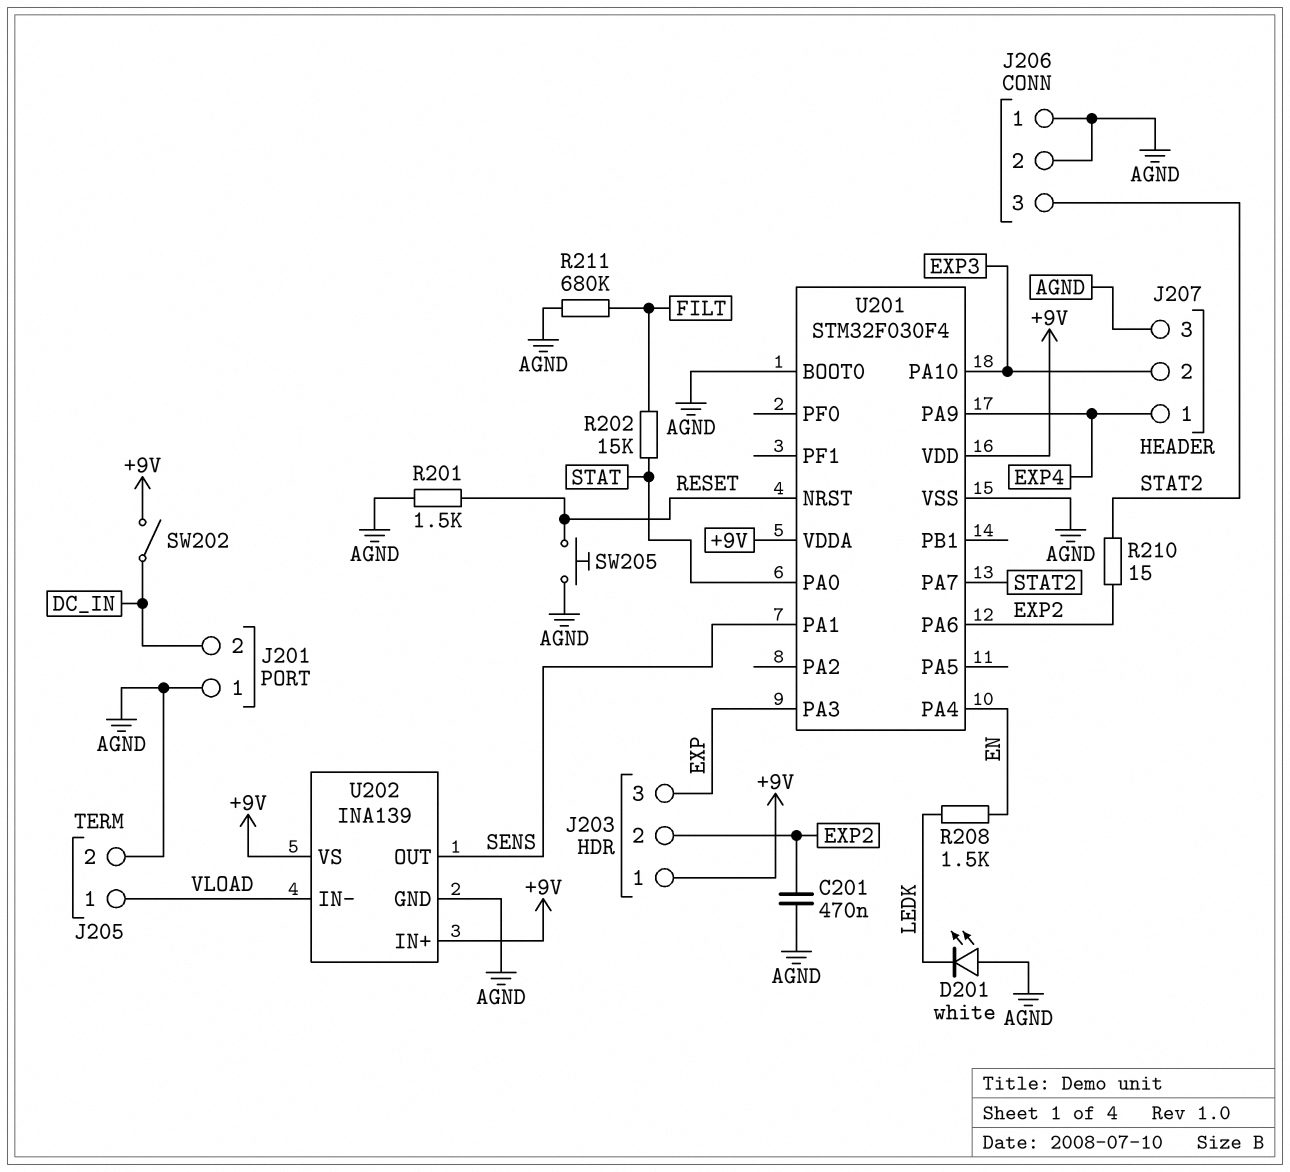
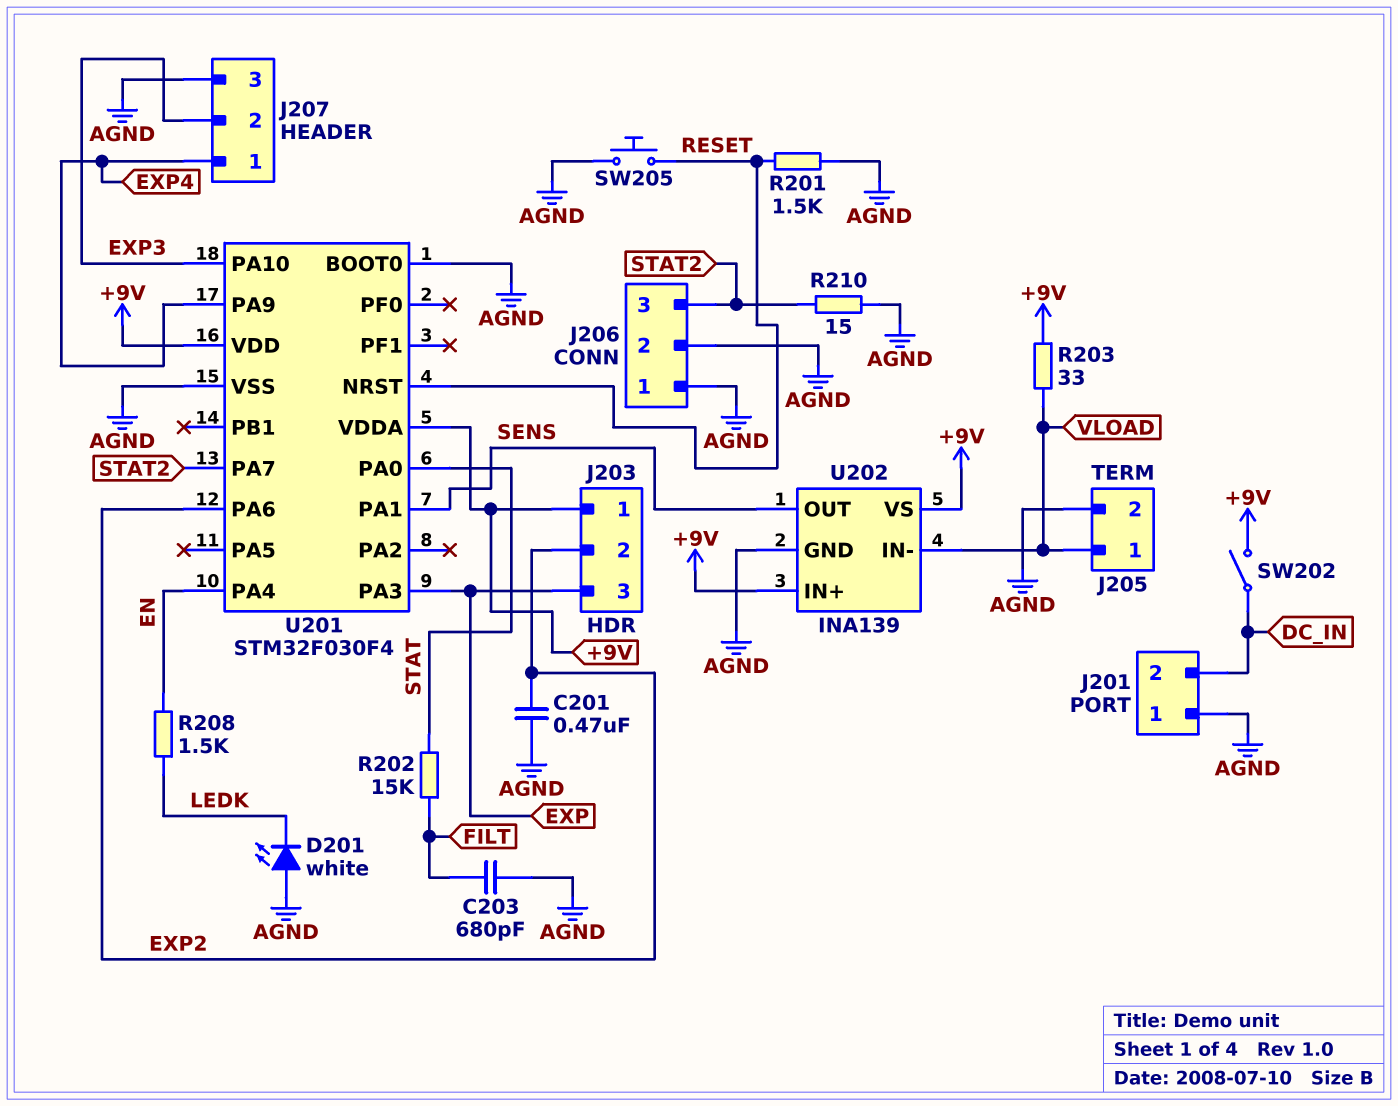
C203: none -> 680pF (AGND, FILT)
R203: none -> 33 (+9V, VLOAD)
R210: 15 (EXP2, STAT2) -> 15 (AGND, STAT2)
R211: 680k (AGND, FILT) -> none

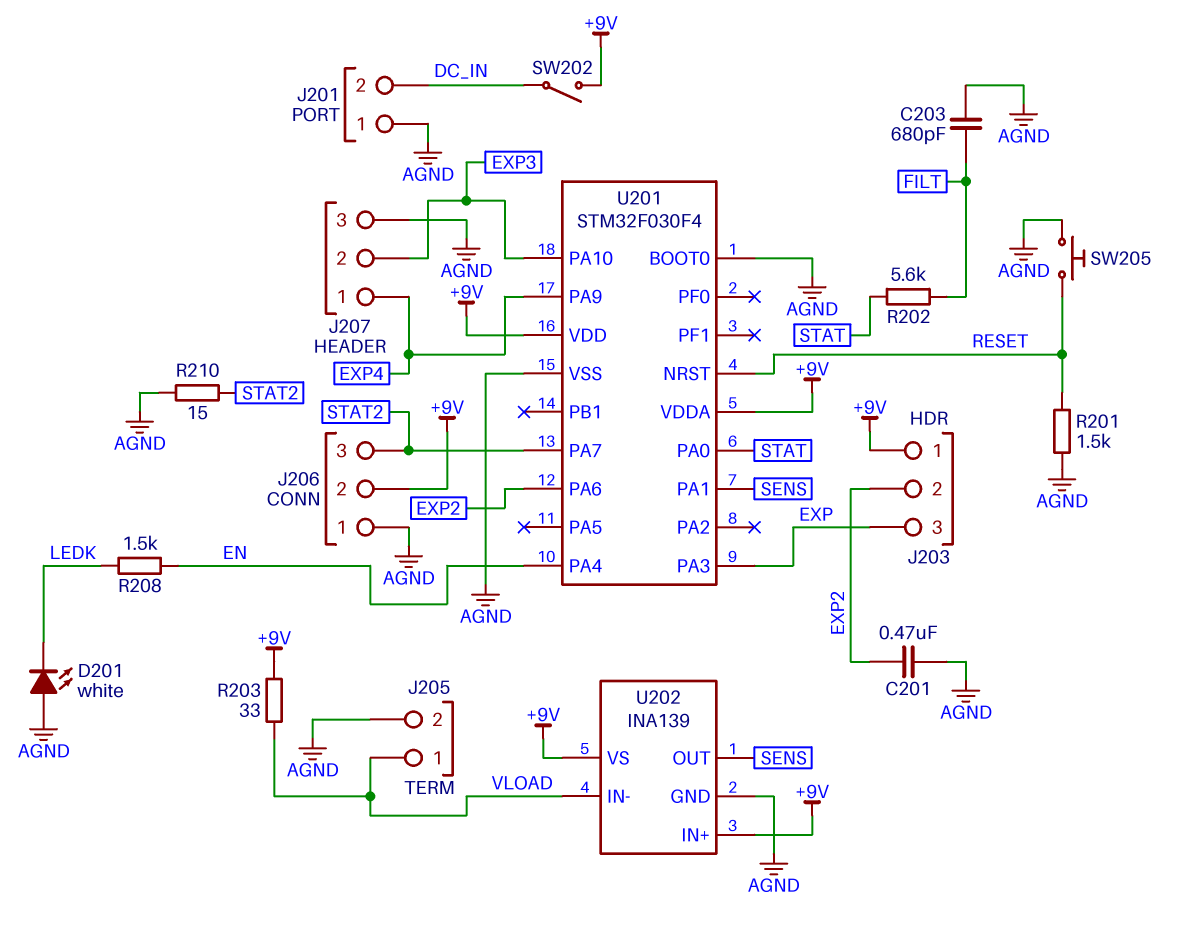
J206 pin 2: AGND -> +9V
R202: 15k (FILT, STAT) -> 5.6k (FILT, STAT)

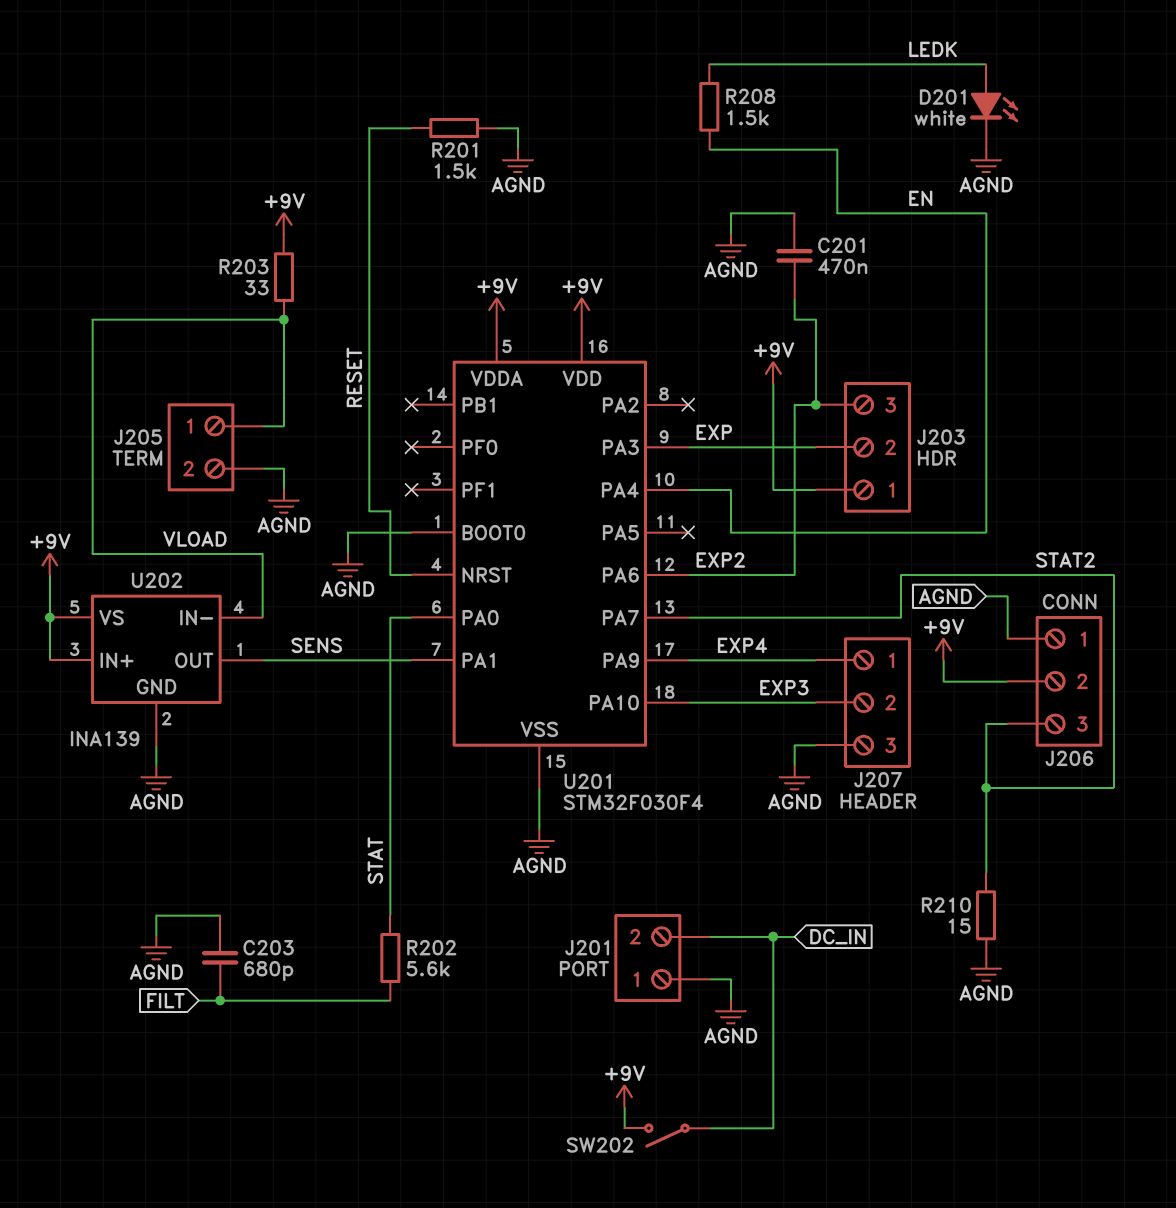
D201: LED white (A AGND, K LEDK) -> LED white (A LEDK, K AGND)
J203 pin 2: EXP2 -> EXP
J203 pin 3: EXP -> EXP2
SW205: button (AGND, RESET) -> none

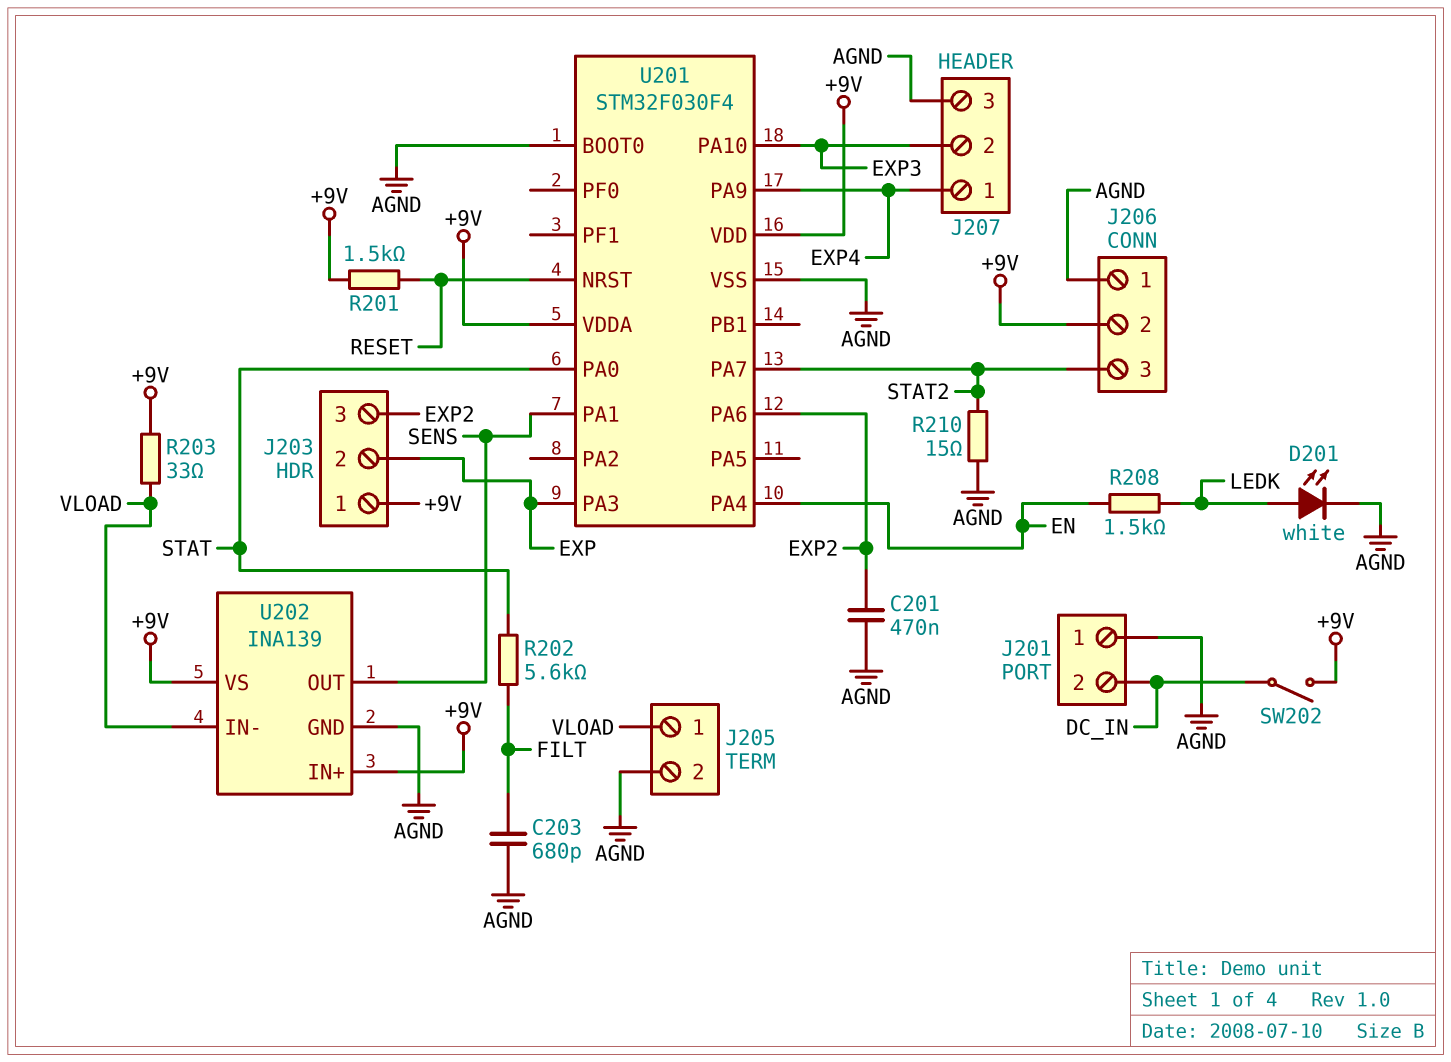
R201: 1.5k (AGND, RESET) -> 1.5k (+9V, RESET)

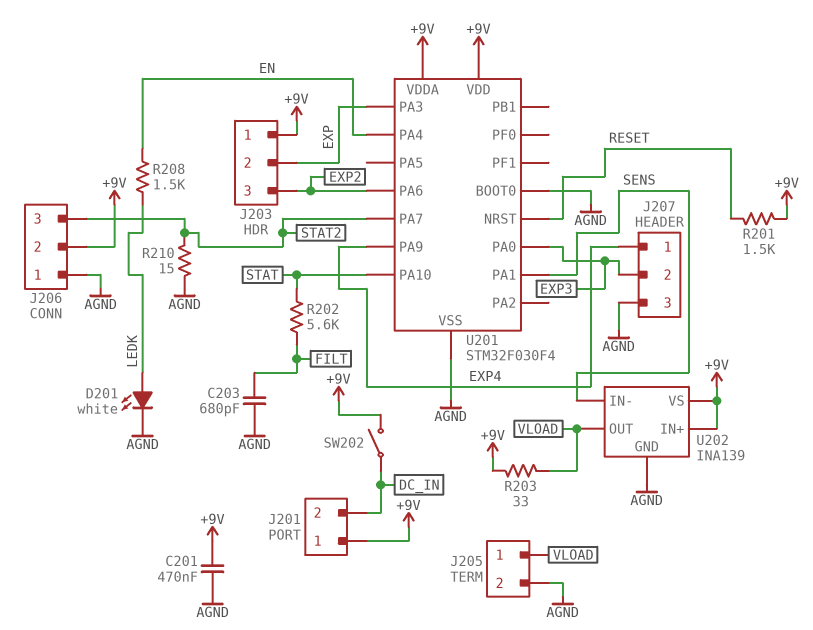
C201: 470nF (AGND, EXP2) -> 470nF (+9V, AGND)
J201 pin 1: AGND -> +9V
U201 pin PA0: STAT -> EXP3
U201 pin PA10: EXP3 -> STAT
U202 pin IN-: VLOAD -> SENS
U202 pin OUT: SENS -> VLOAD

